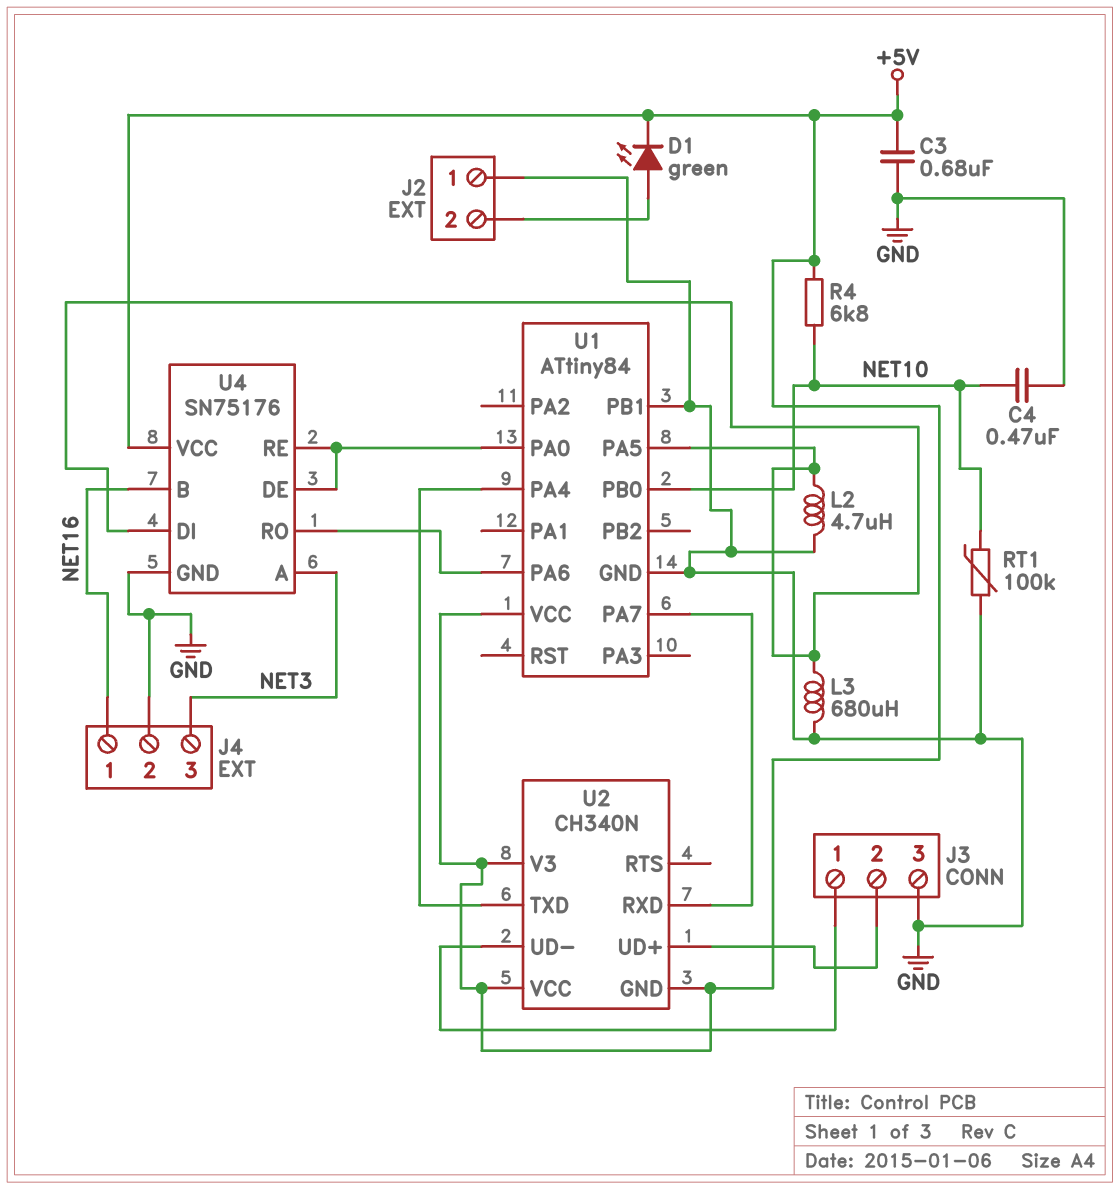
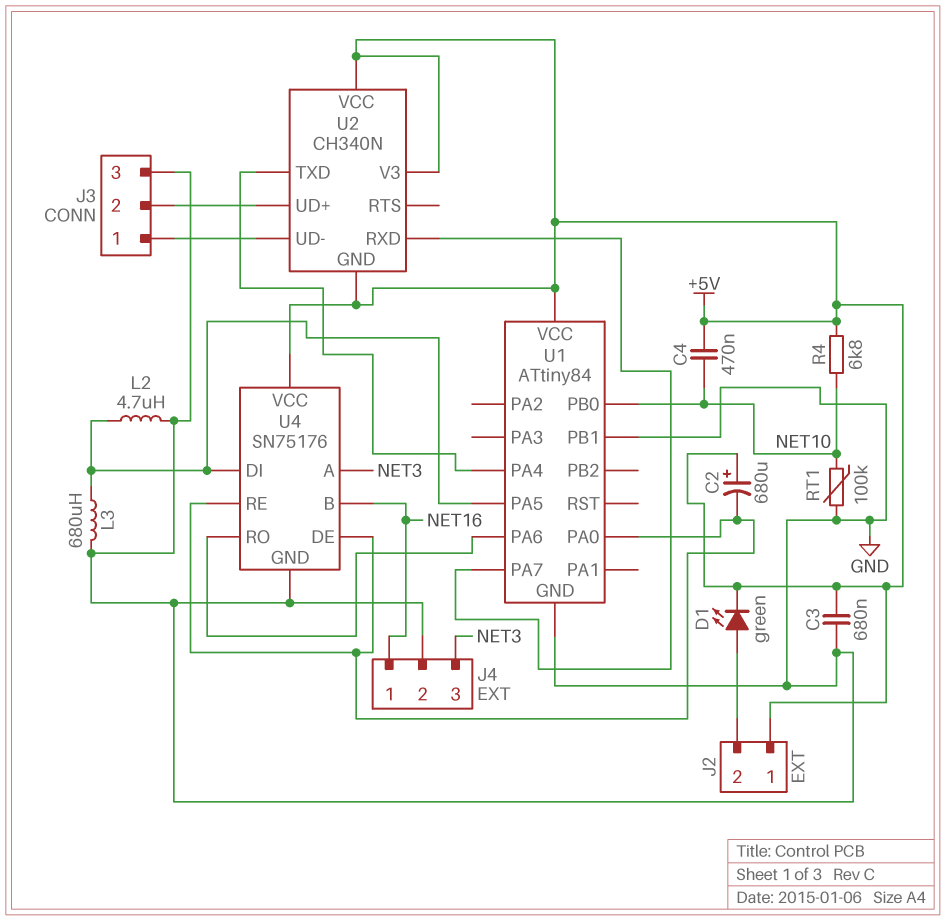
C2: none -> 680uF (plus +5V, minus U1/PA0)
C4: 470nF (GND, NET10) -> 470nF (+5V, NET10)
J2 pin 1: GND -> +5V

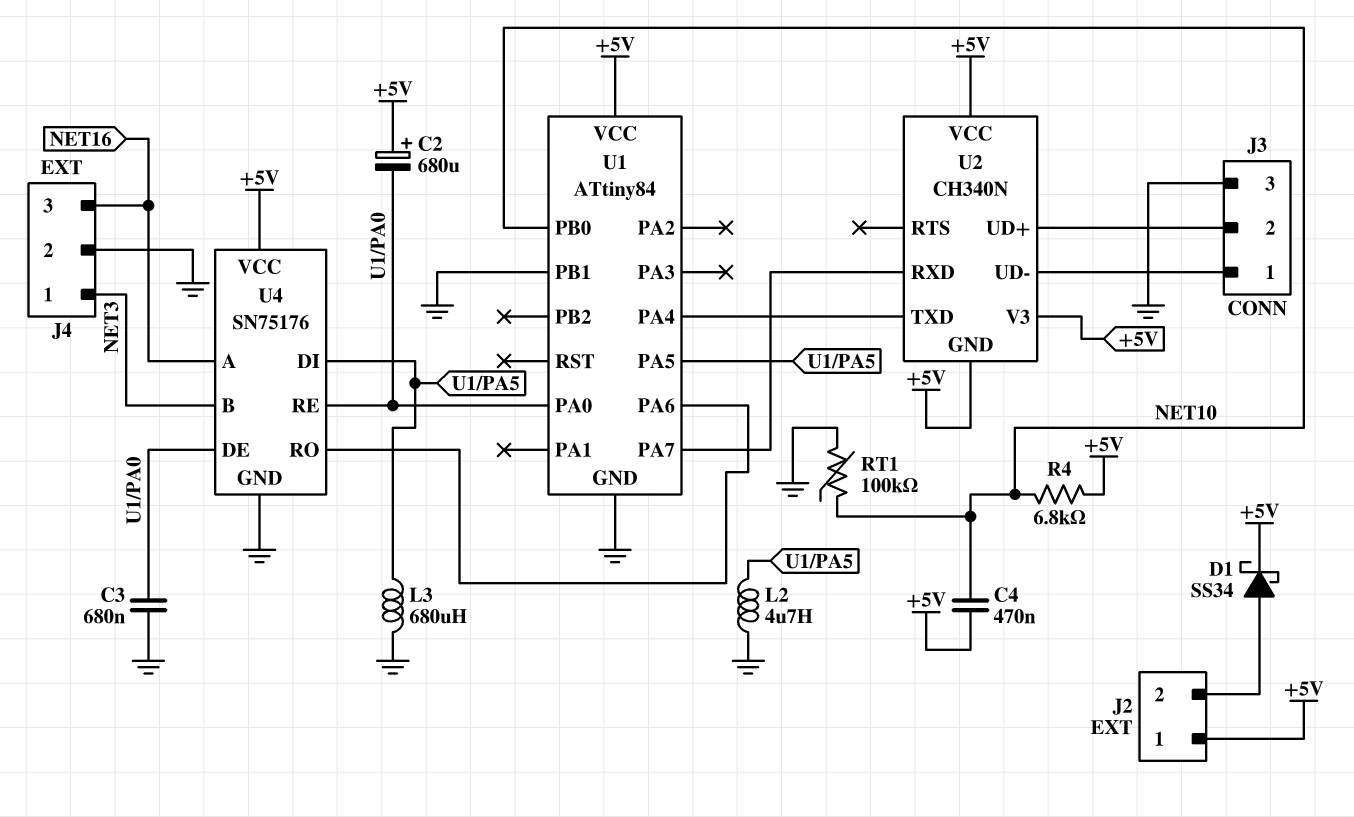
C3: 680nF (+5V, GND) -> 680nF (GND, U1/PA0)
D1: LED green (A J2/2, K +5V) -> schottky SS34 (A J2/2, K +5V)
J4 pin 1: NET16 -> NET3
J4 pin 3: NET3 -> NET16
U4 pin A: NET3 -> NET16
U4 pin B: NET16 -> NET3

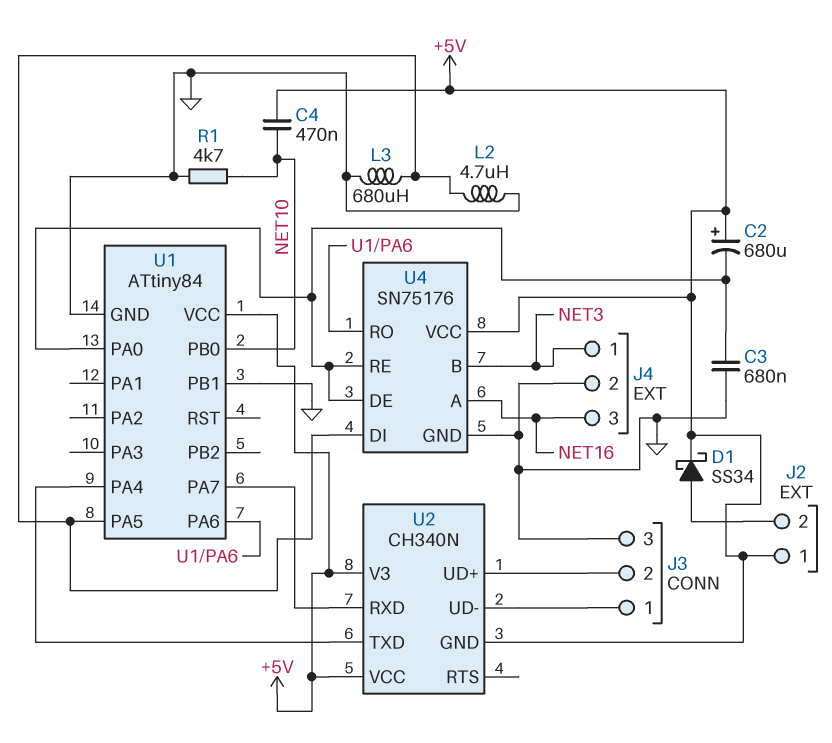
R1: none -> 4.7k (GND, NET10)
R4: 6.8k (+5V, NET10) -> none
RT1: 100k (GND, NET10) -> none

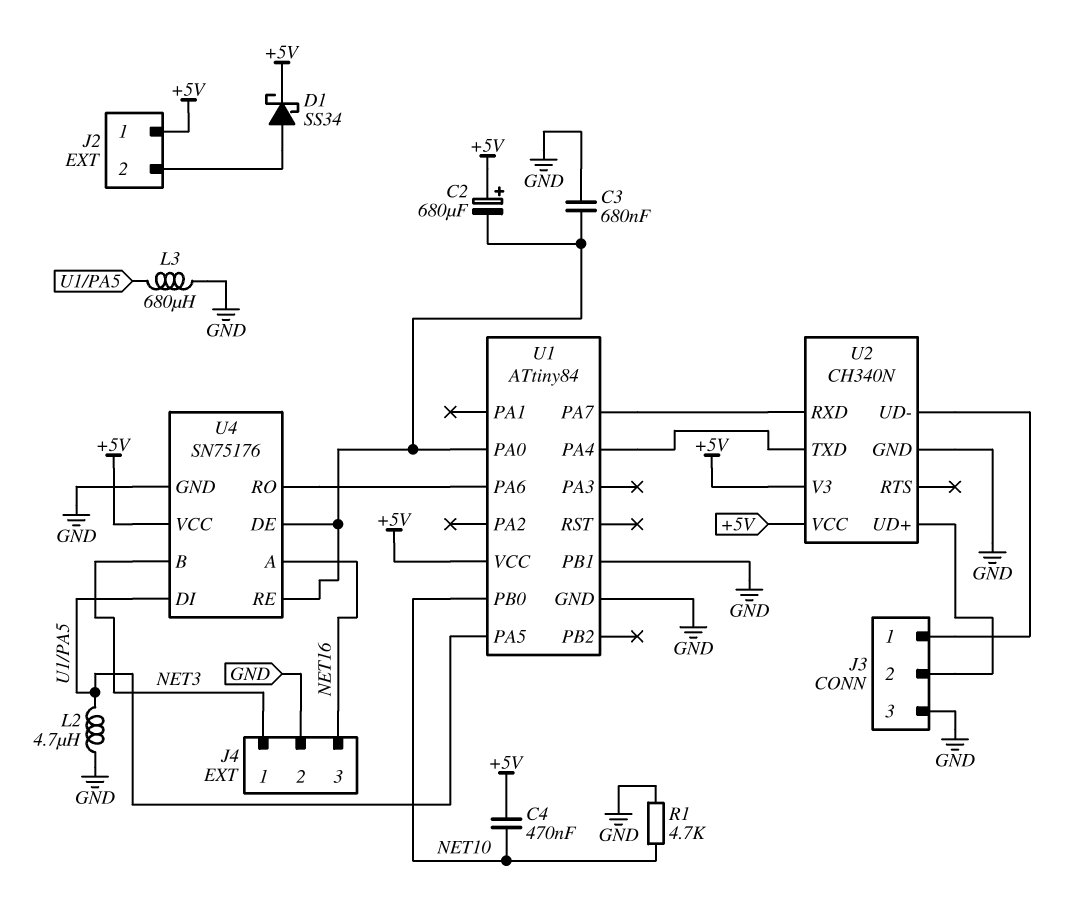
U2 pin GND: +5V -> GND

